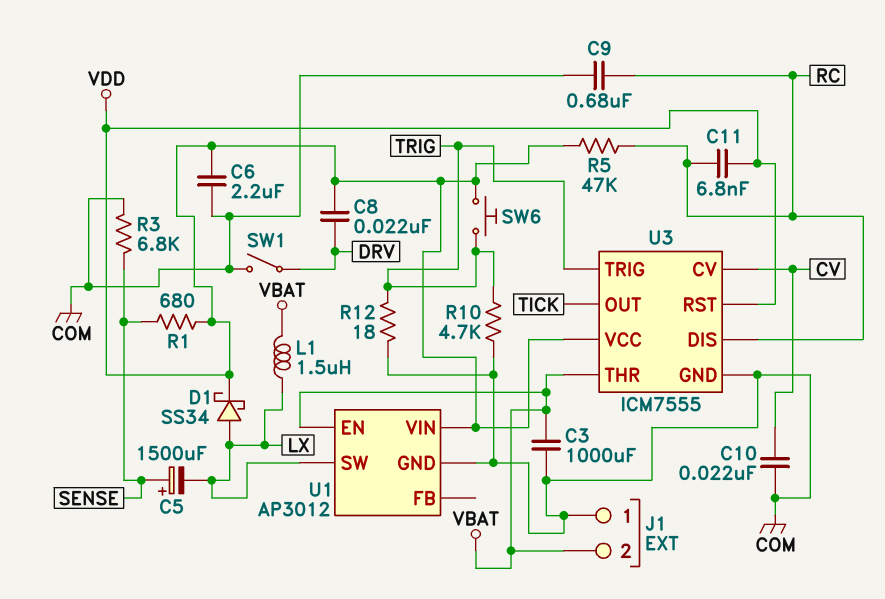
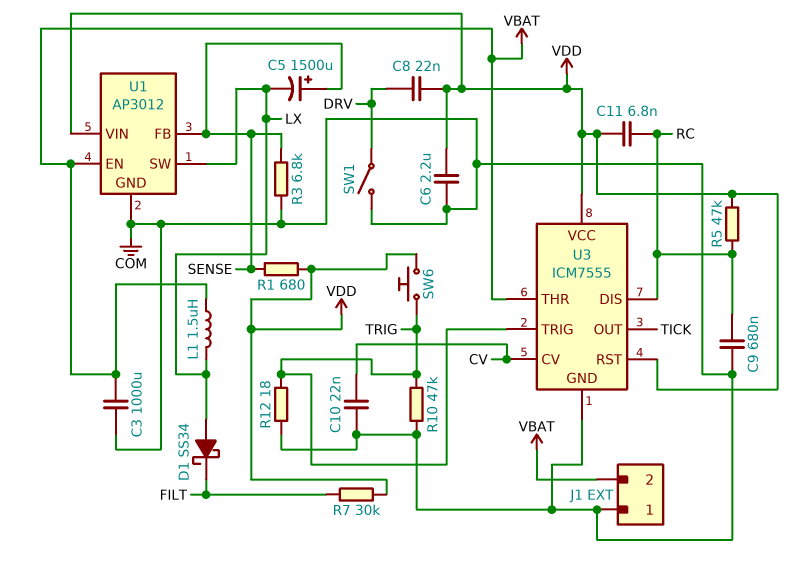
D1: schottky SS34 (A LX, K VDD) -> schottky SS34 (A LX, K FILT)
R7: none -> 30k (FILT, VDD)
R10: 4.7k (COM, TRIG) -> 47k (COM, TRIG)
U1 pin FB: none -> SENSE

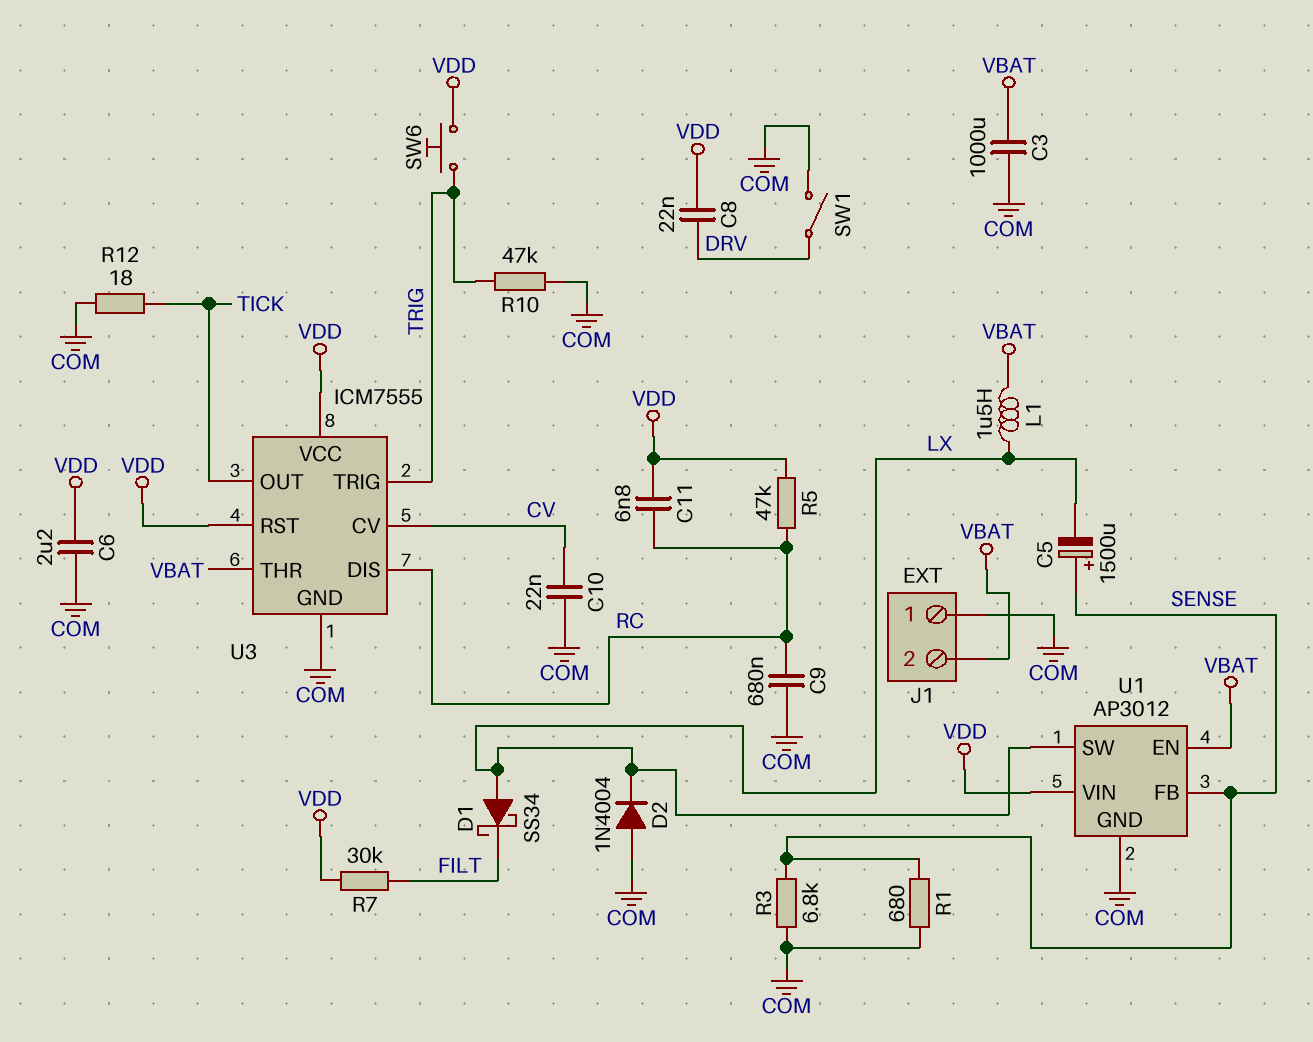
D2: none -> diode 1N4004 (A COM, K LX)
R1: 680 (SENSE, VDD) -> 680 (COM, SENSE)
R12: 18 (COM, TRIG) -> 18 (COM, TICK)

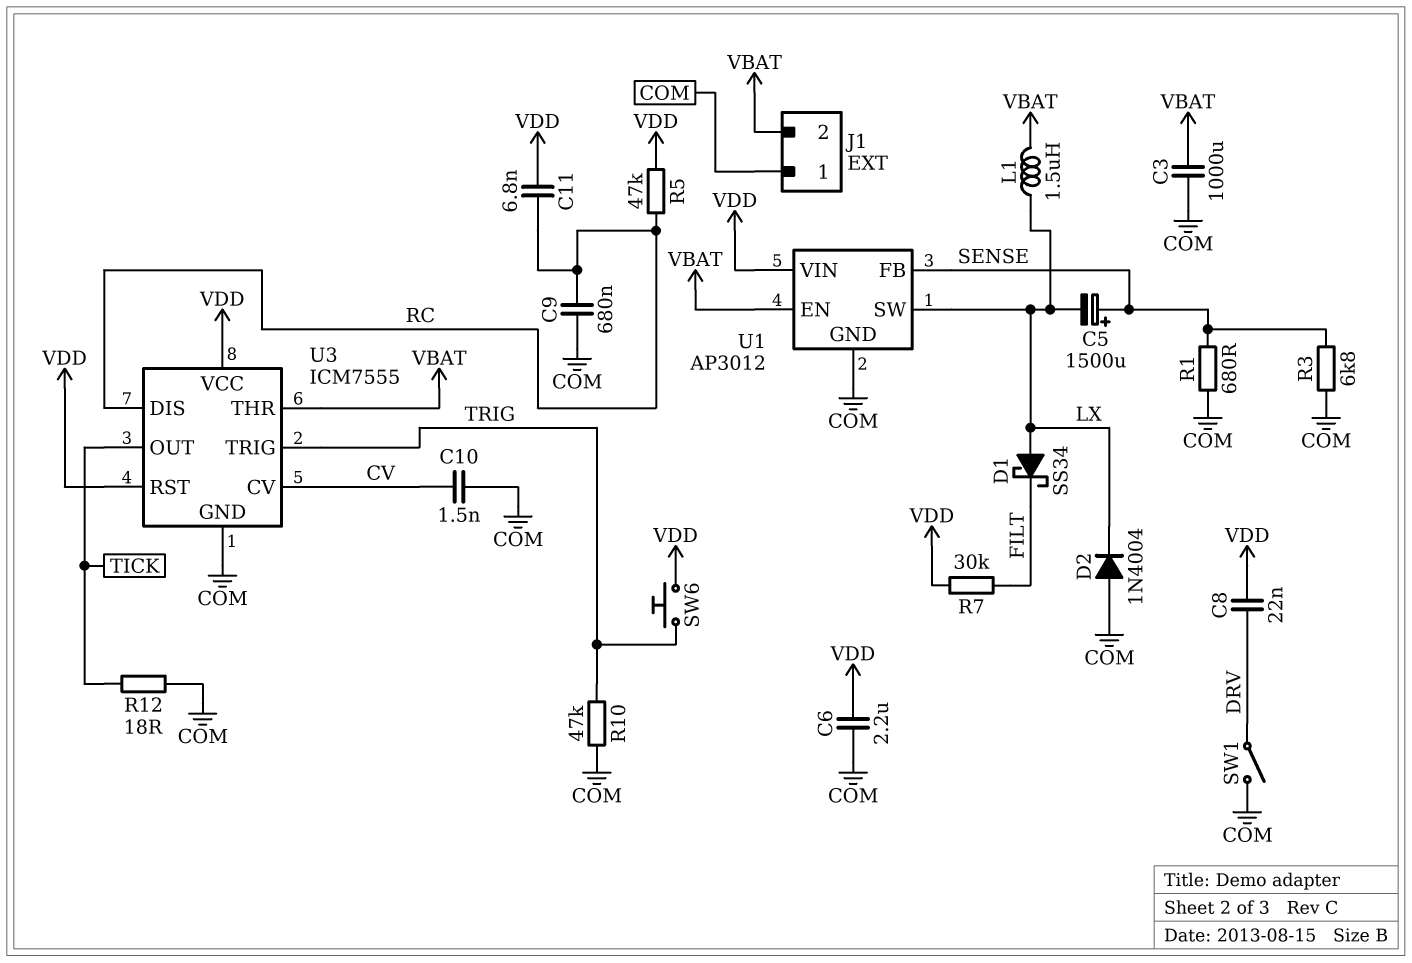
C10: 22nF (COM, CV) -> 1.5nF (COM, CV)

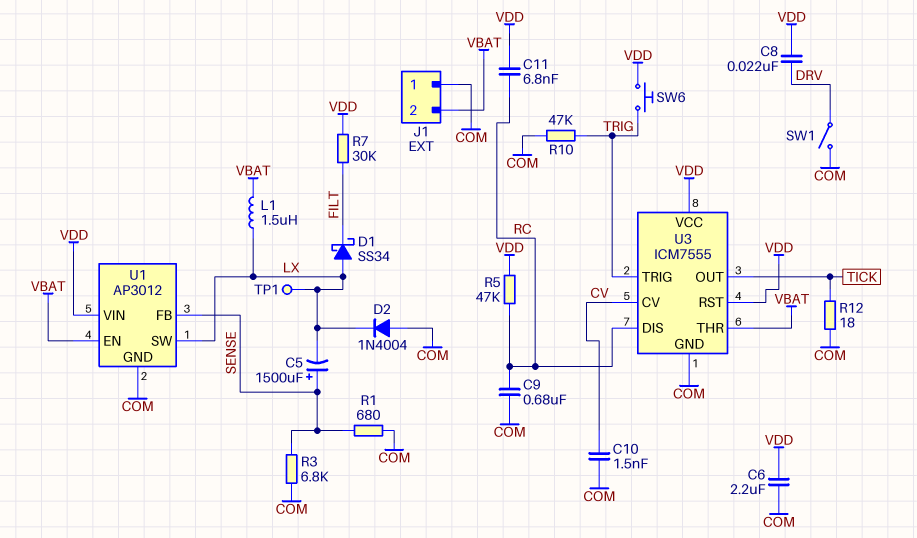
C3: 1000uF (COM, VBAT) -> none
TP1: none -> test point (LX)

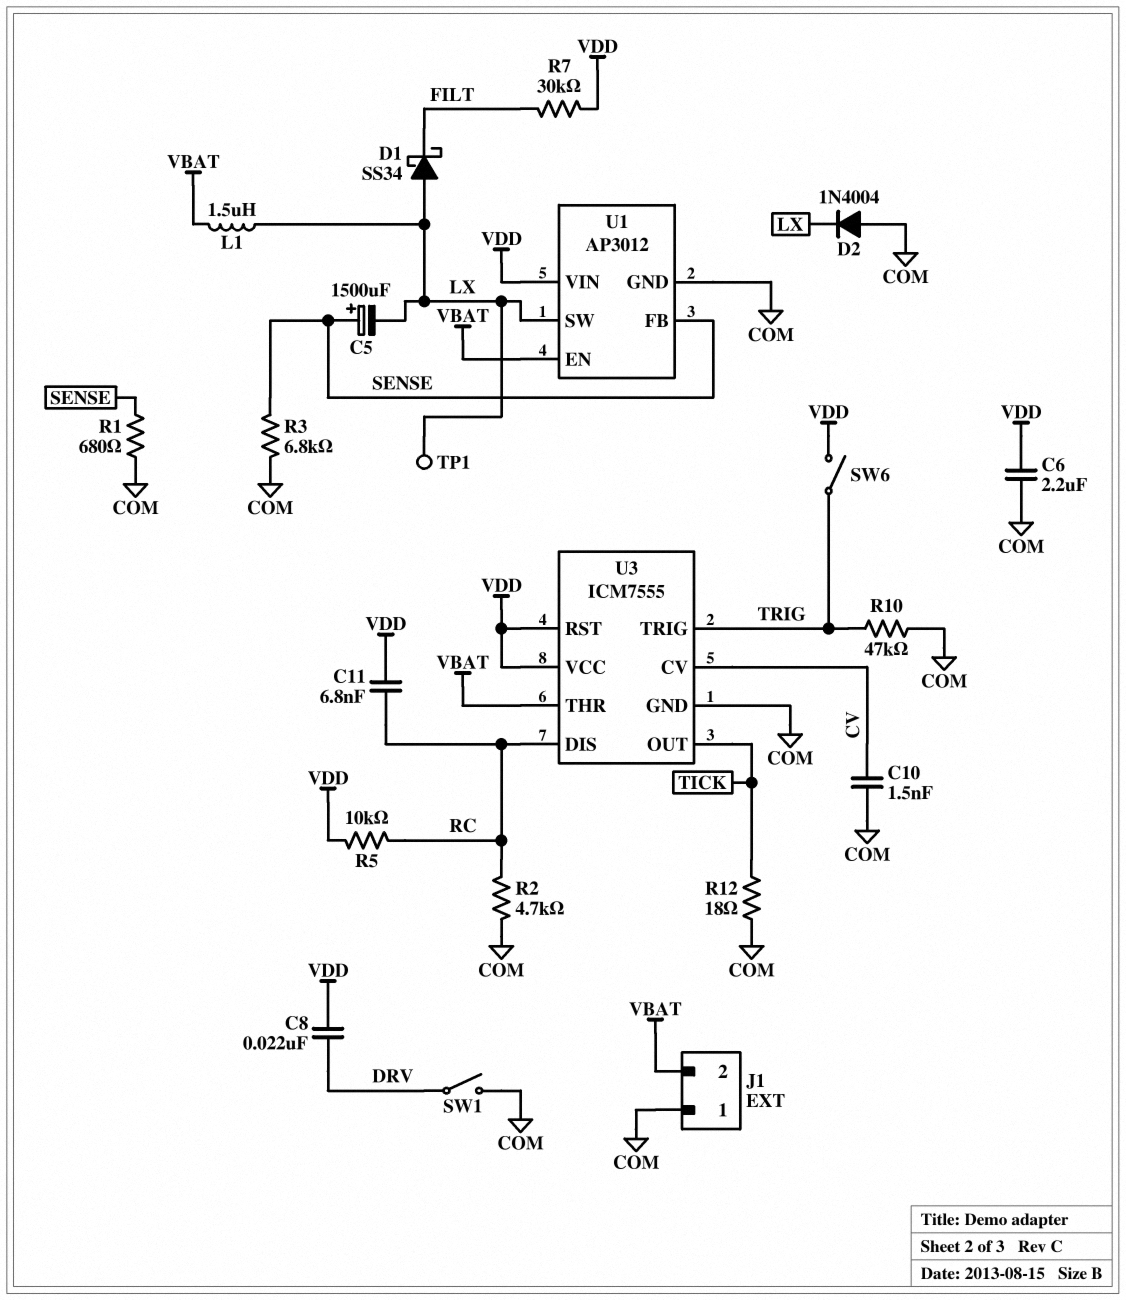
C9: 680nF (COM, RC) -> none
R2: none -> 4.7k (COM, RC)
R5: 47k (RC, VDD) -> 10k (RC, VDD)
SW6: button (TRIG, VDD) -> switch (TRIG, VDD)

